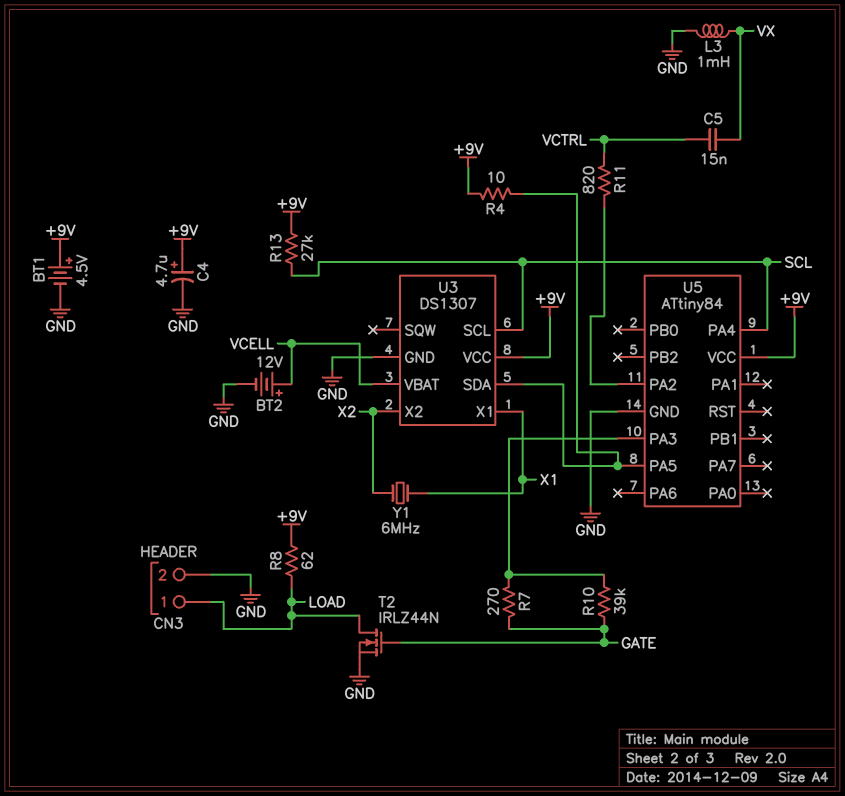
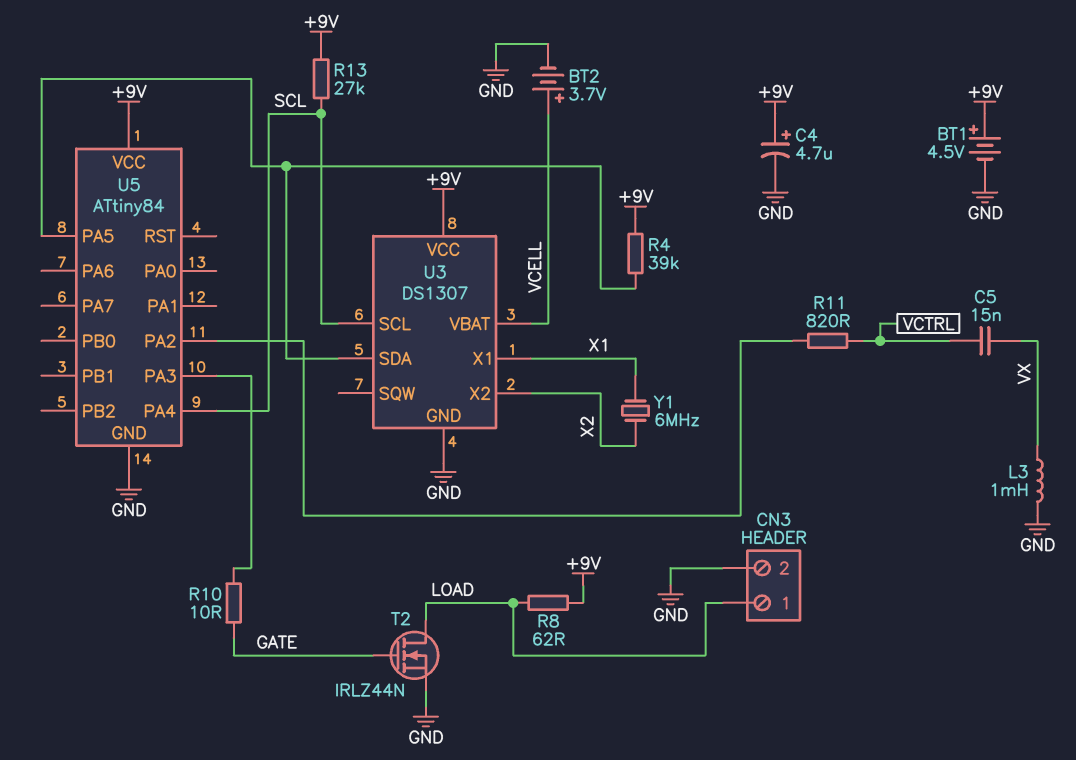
BT2: 12V (plus VCELL, minus GND) -> 3.7V (plus VCELL, minus GND)
R4: 10 (+9V, U3/SDA) -> 39k (+9V, U3/SDA)
R7: 270 (GATE, U5/PA3) -> none
R10: 39k (GATE, U5/PA3) -> 10 (GATE, U5/PA3)

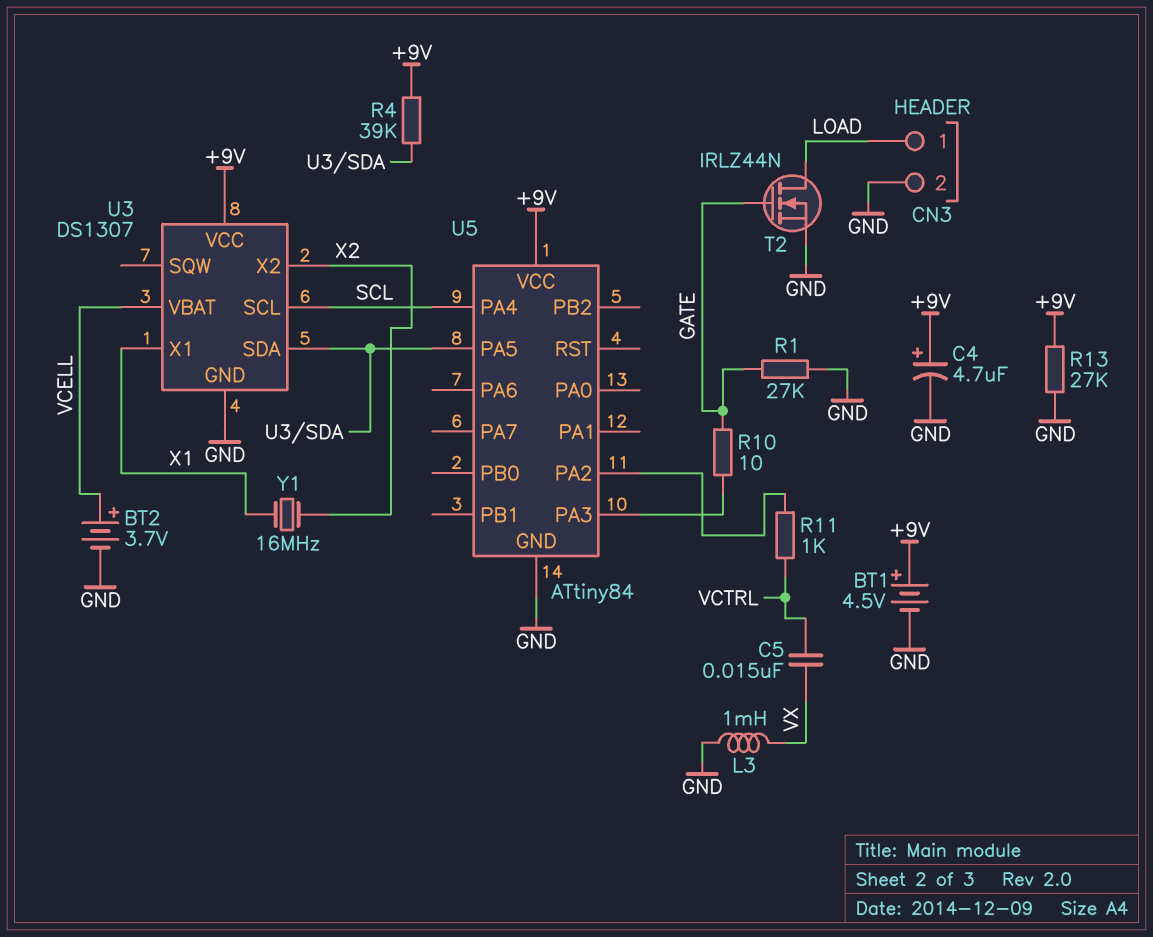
R1: none -> 27k (GATE, GND)
R8: 62 (+9V, LOAD) -> none
R11: 820 (U5/PA2, VCTRL) -> 1k (U5/PA2, VCTRL)
R13: 27k (+9V, SCL) -> 27k (+9V, GND)
Y1: 6MHz (X1, X2) -> 16MHz (X1, X2)

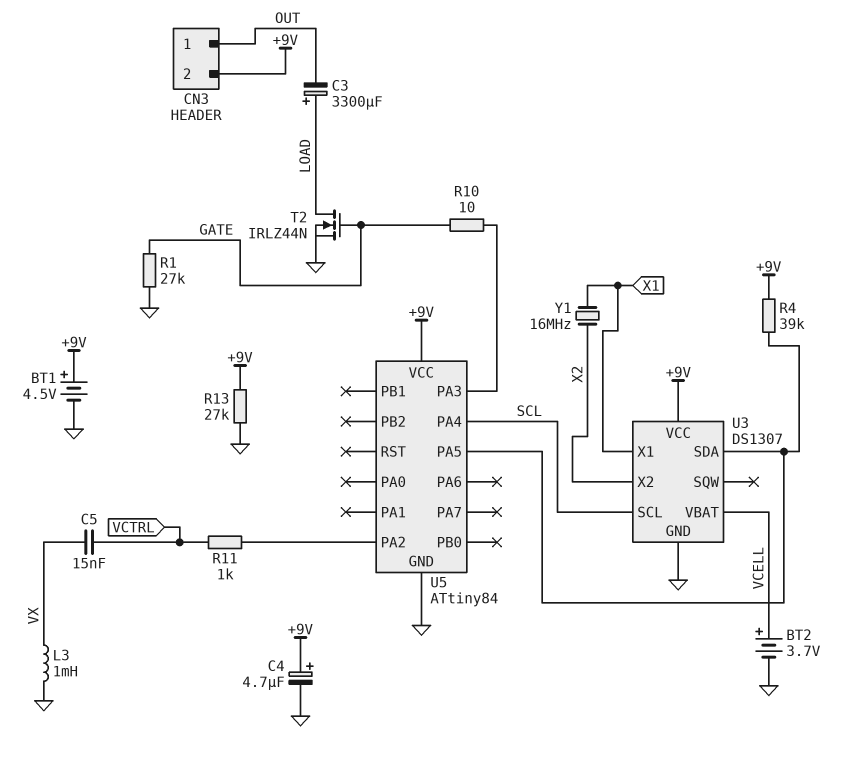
C3: none -> 3300uF (plus LOAD, minus OUT)
CN3 pin 1: LOAD -> OUT
CN3 pin 2: GND -> +9V

